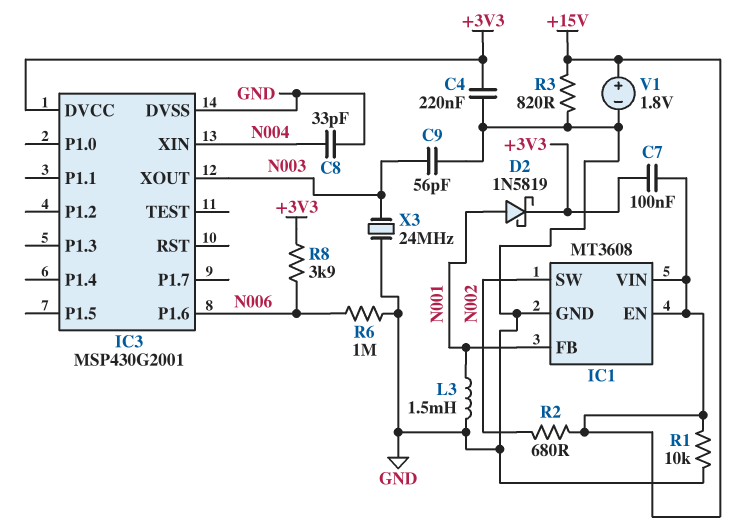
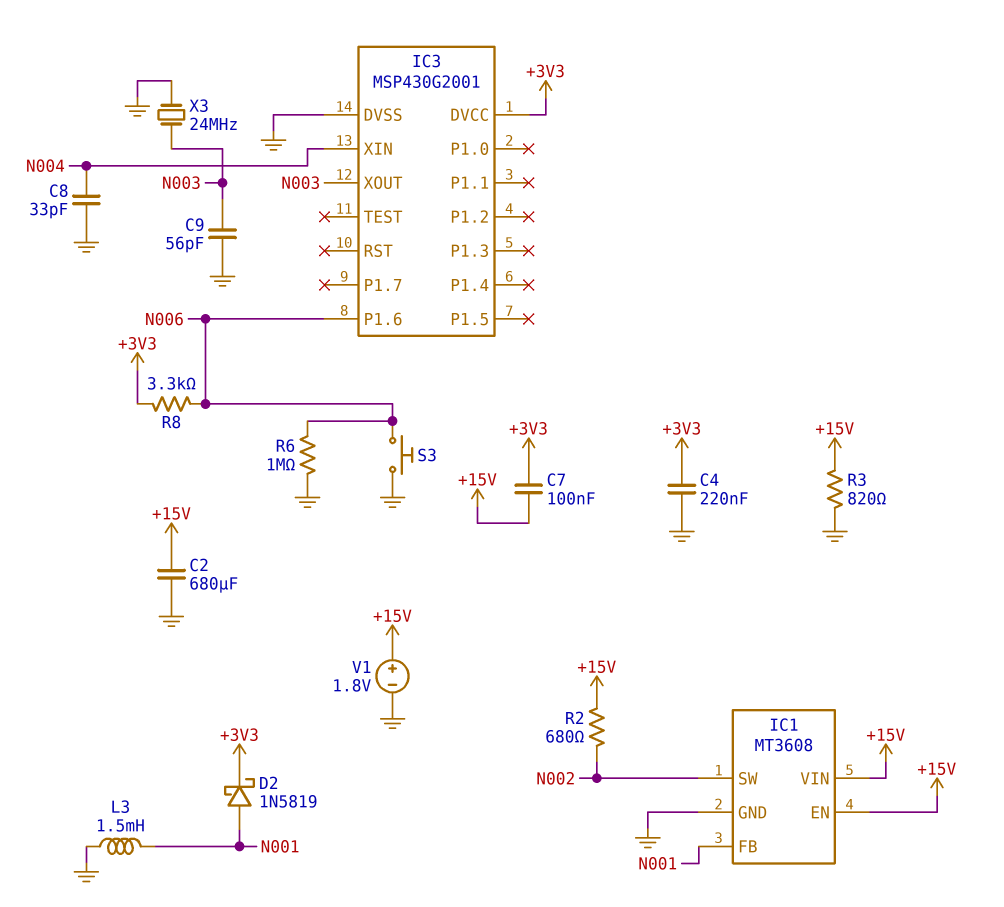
C2: none -> 680uF (+15V, GND)
R1: 10k (+15V, GND) -> none
R8: 3.9k (+3V3, N006) -> 3.3k (+3V3, N006)
S3: none -> button (GND, N006)

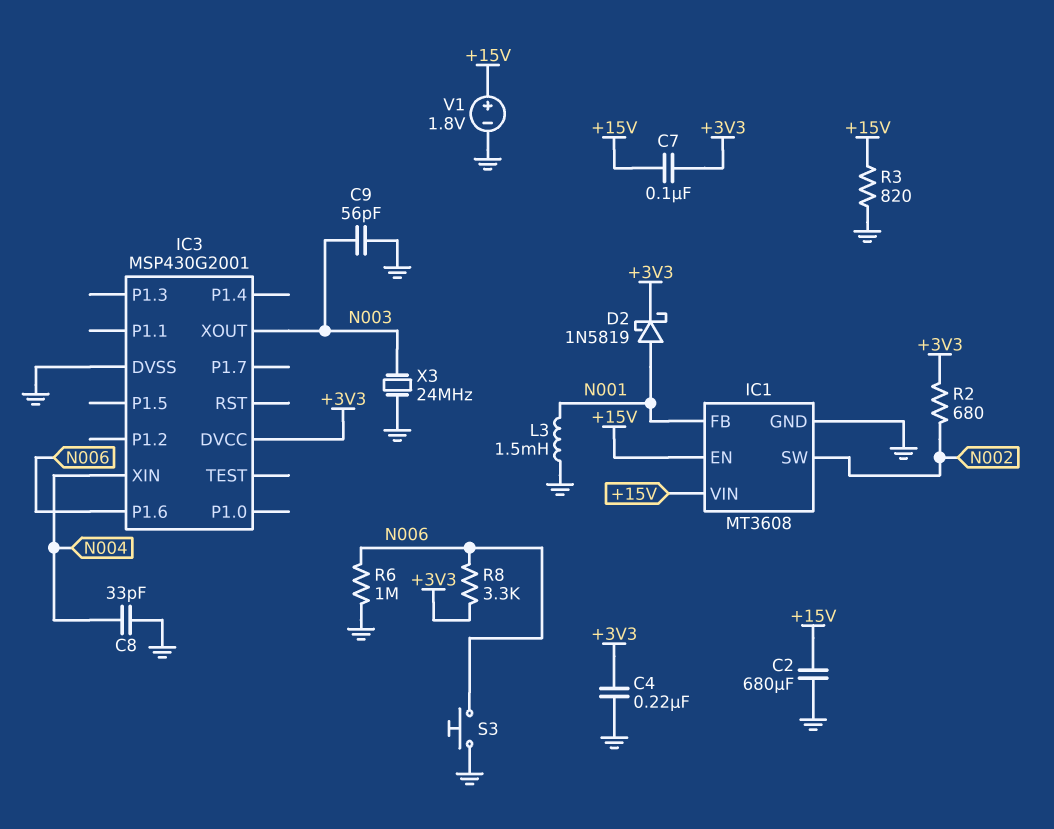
R2: 680 (+15V, N002) -> 680 (+3V3, N002)

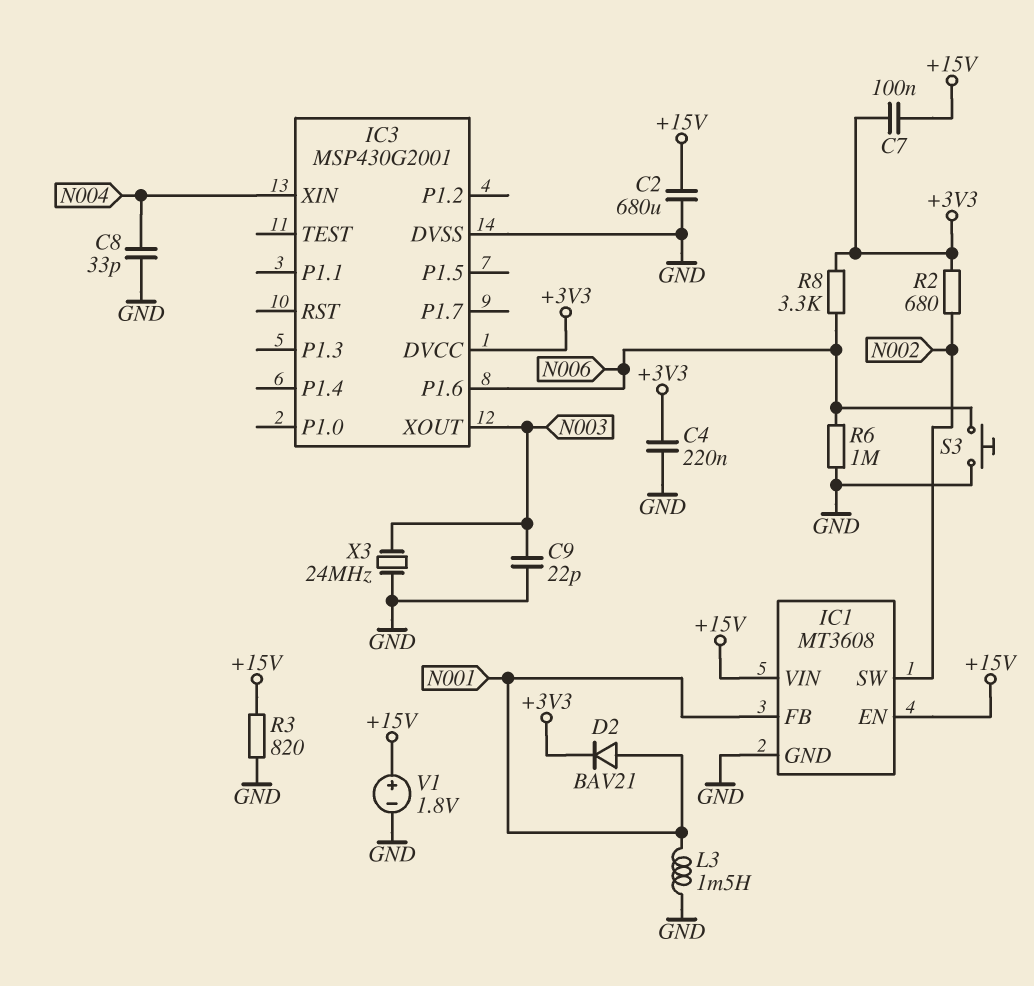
C9: 56pF (GND, N003) -> 22pF (GND, N003)
D2: schottky 1N5819 (A N001, K +3V3) -> diode BAV21 (A N001, K +3V3)

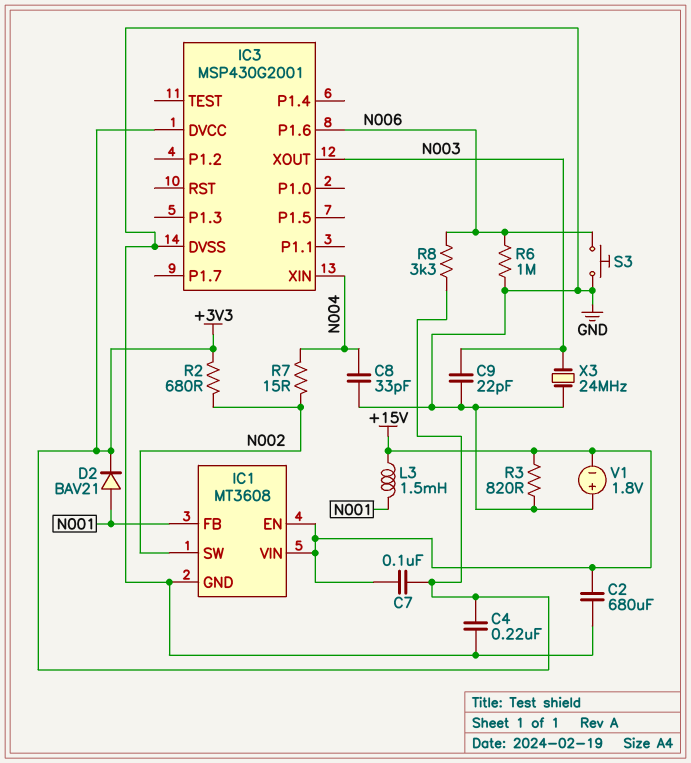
L3: 1.5mH (GND, N001) -> 1.5mH (+15V, N001)
R7: none -> 15 (N002, N004)
V1: 1.8V (plus +15V, minus GND) -> 1.8V (plus GND, minus +15V)

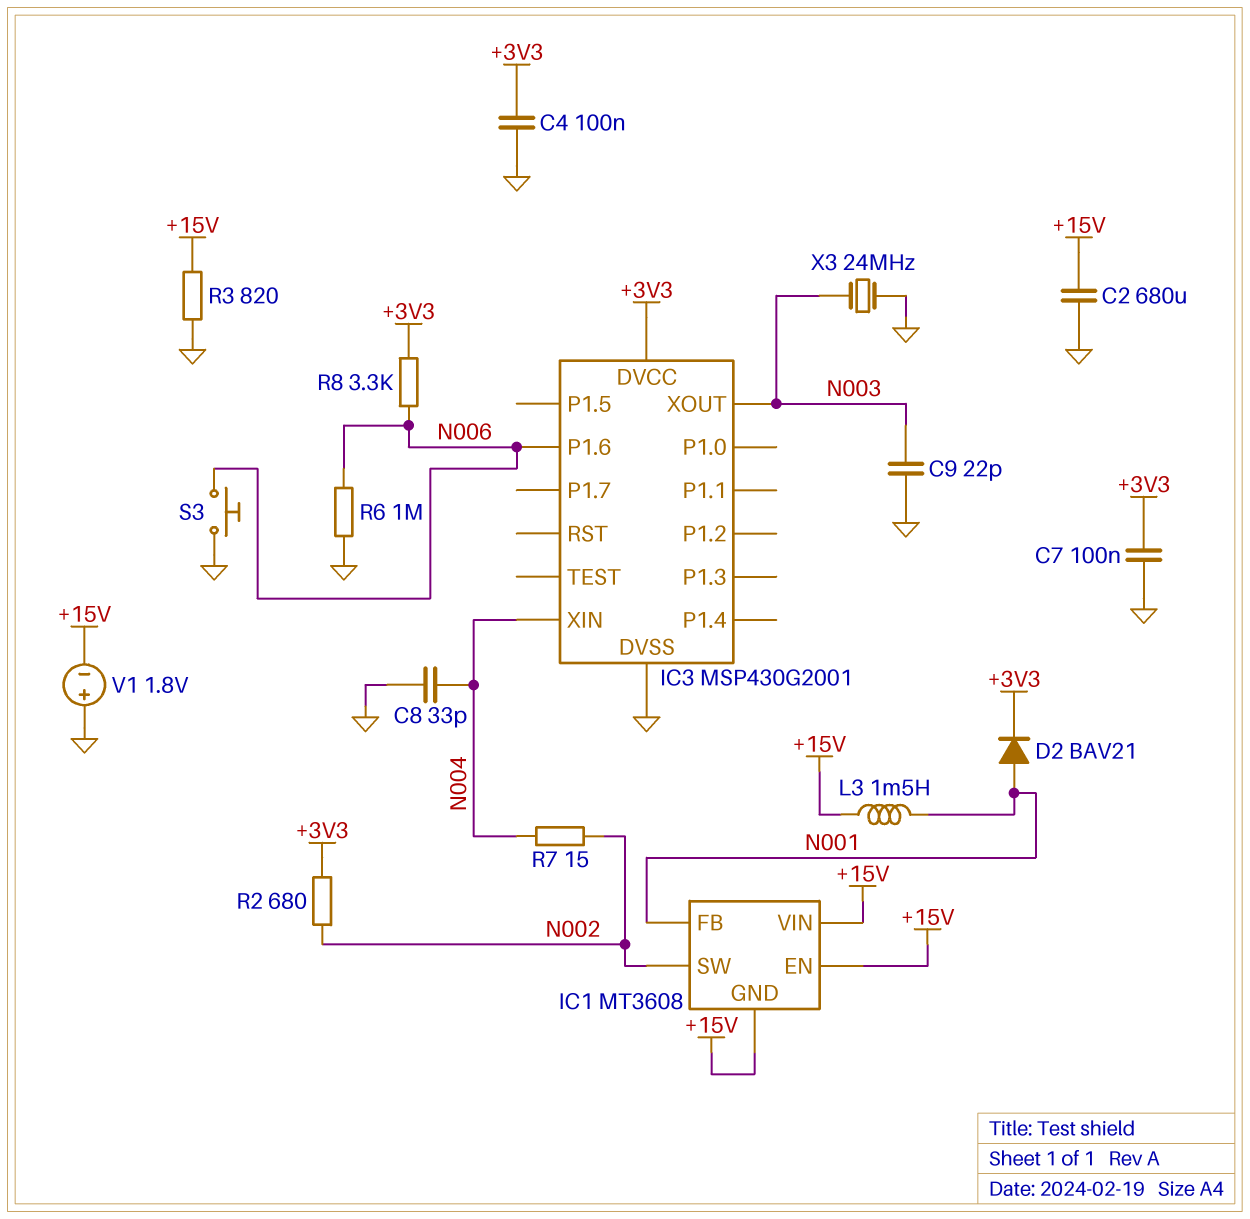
C4: 220nF (+3V3, GND) -> 100nF (+3V3, GND)
C7: 100nF (+3V3, +15V) -> 100nF (+3V3, GND)
IC1 pin GND: GND -> +15V

